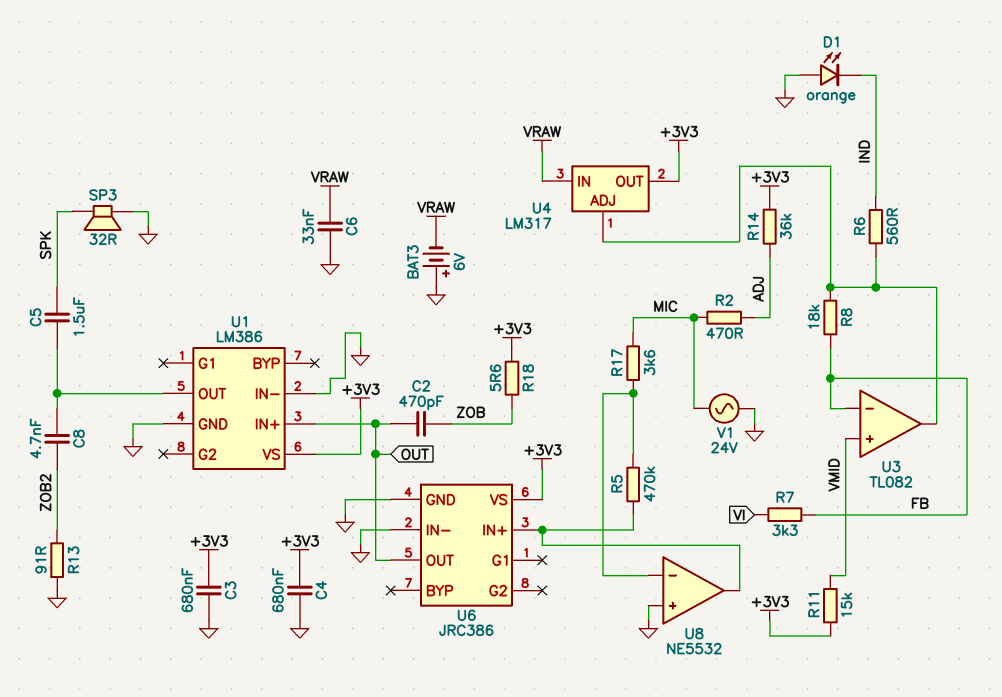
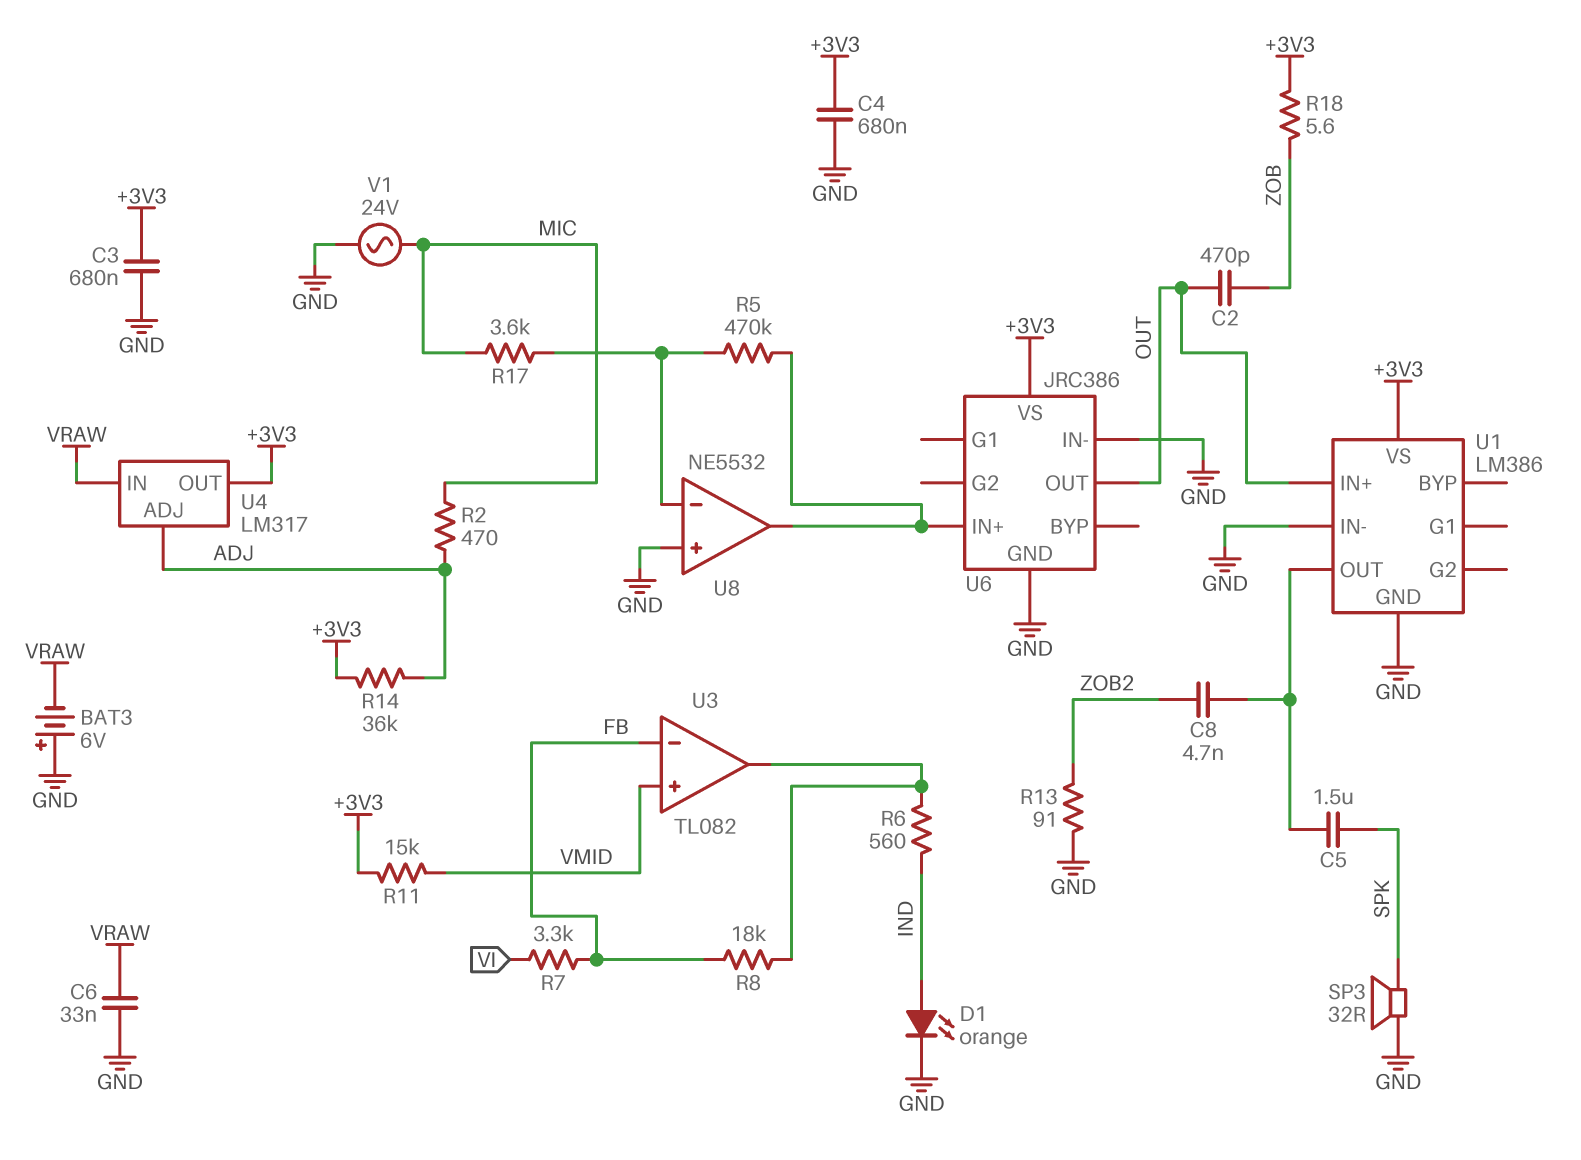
D1: LED orange (A GND, K IND) -> LED orange (A IND, K GND)
U4 pin ADJ: U3/out -> ADJ

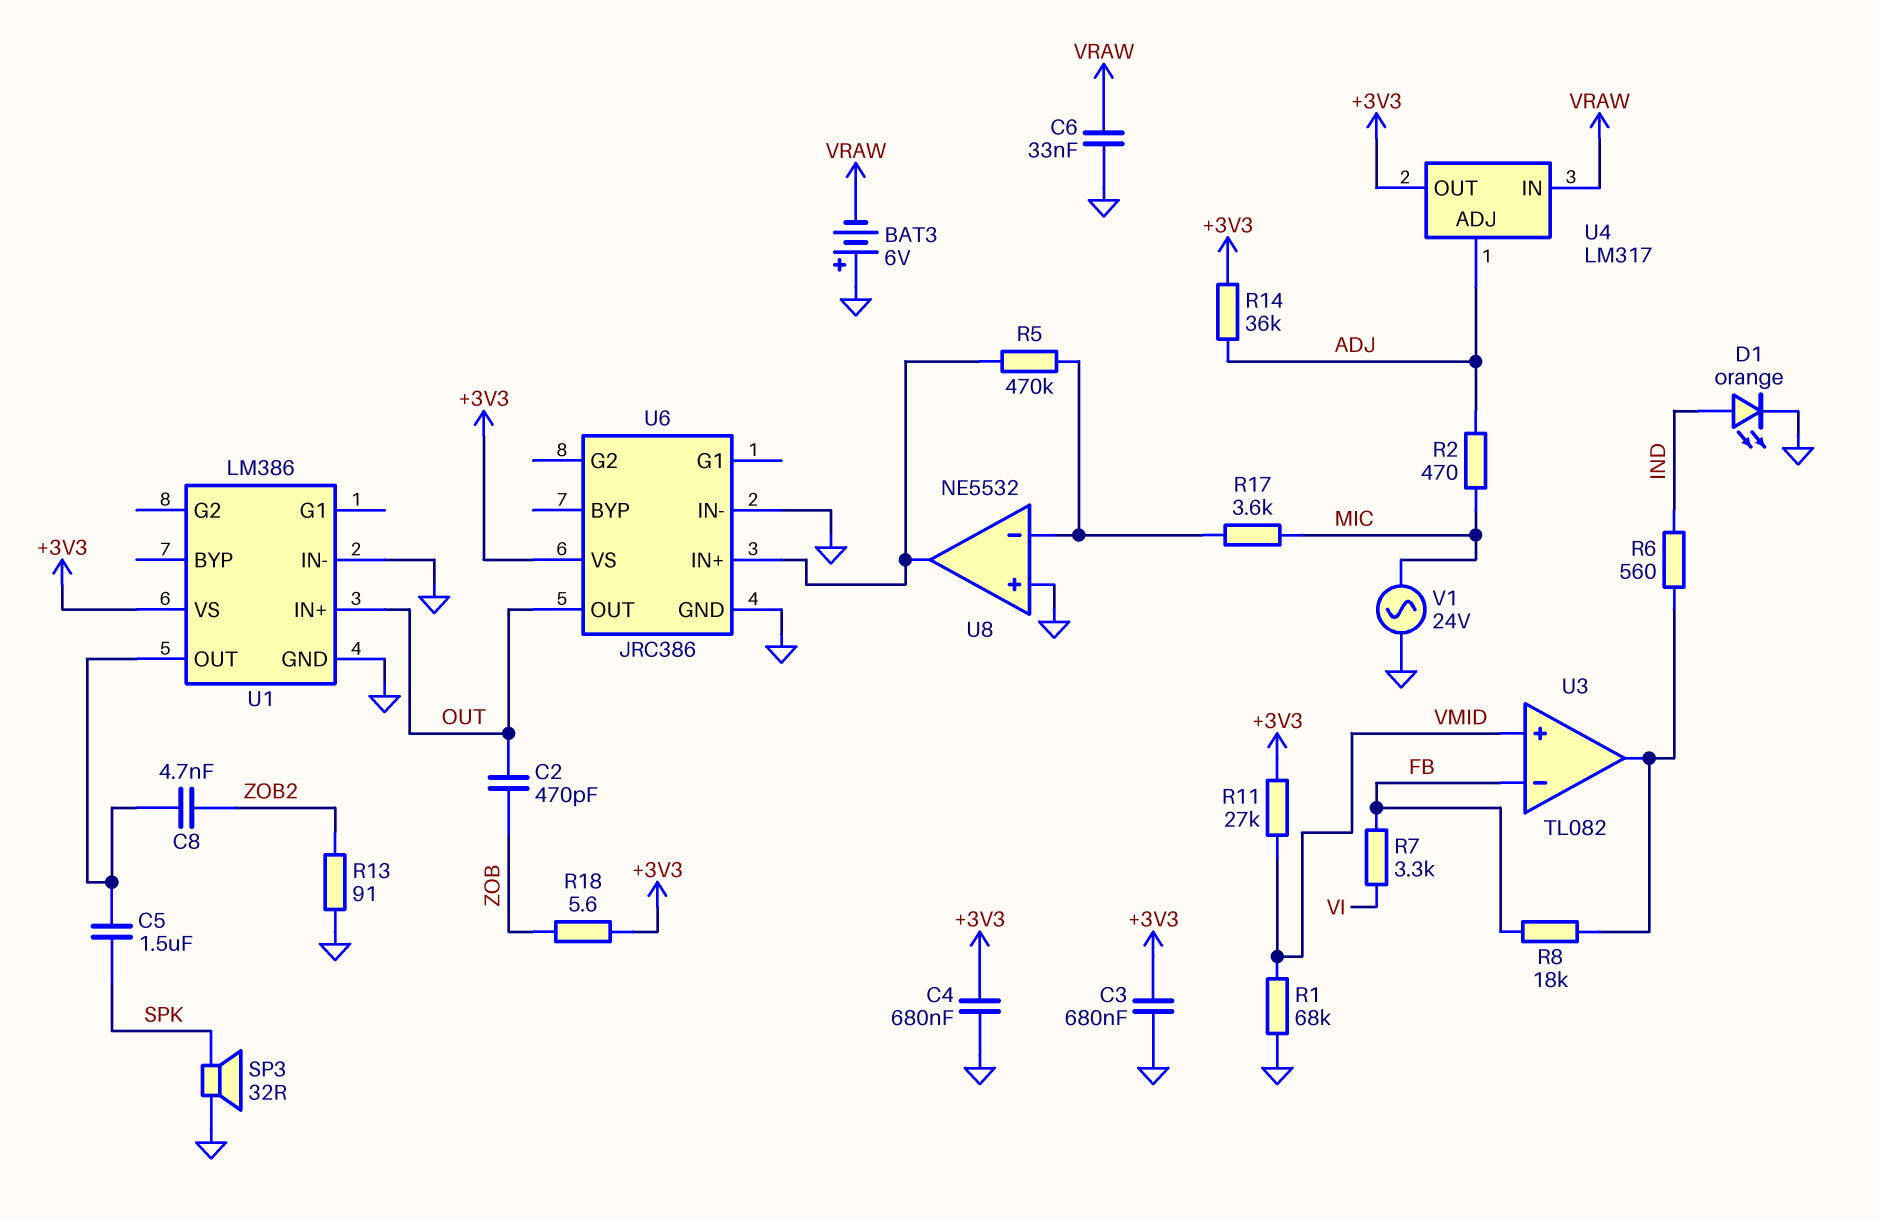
R1: none -> 68k (GND, VMID)
R11: 15k (+3V3, VMID) -> 27k (+3V3, VMID)

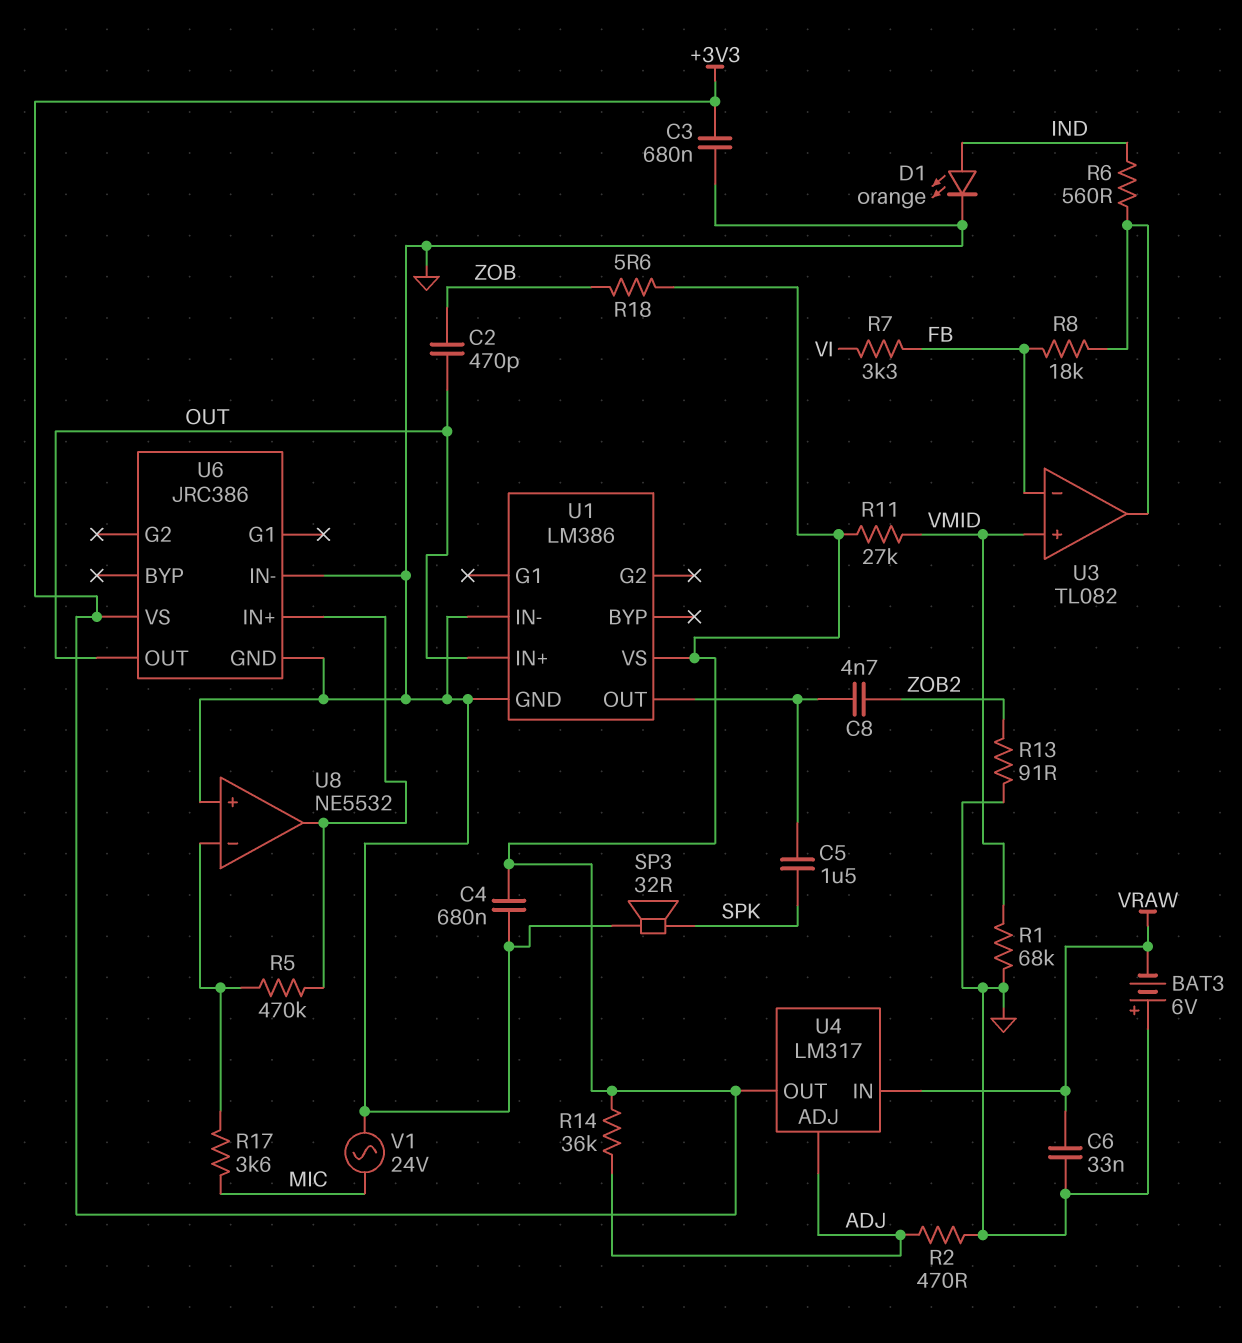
R2: 470 (ADJ, MIC) -> 470 (ADJ, GND)

